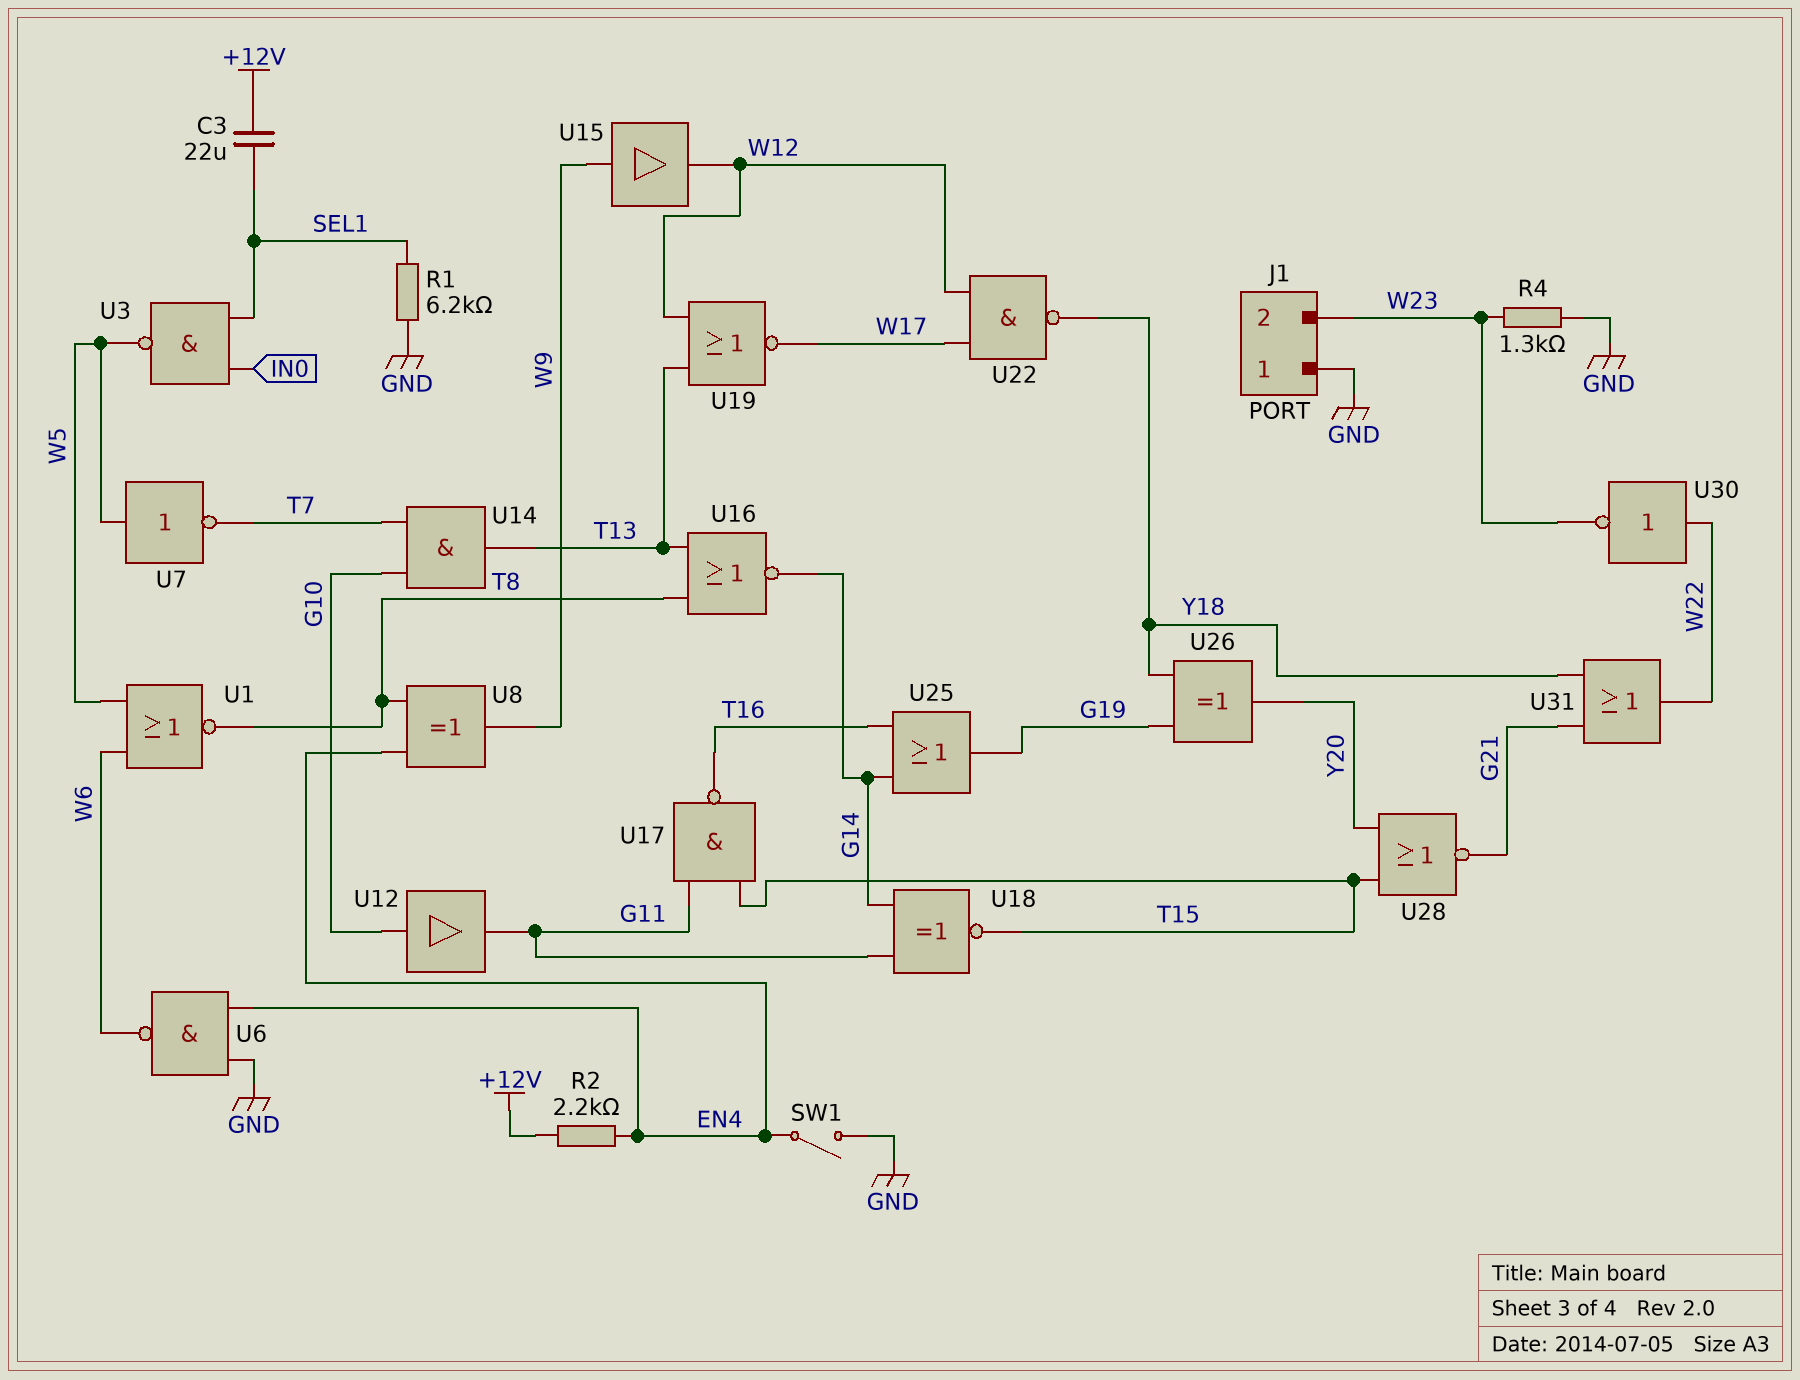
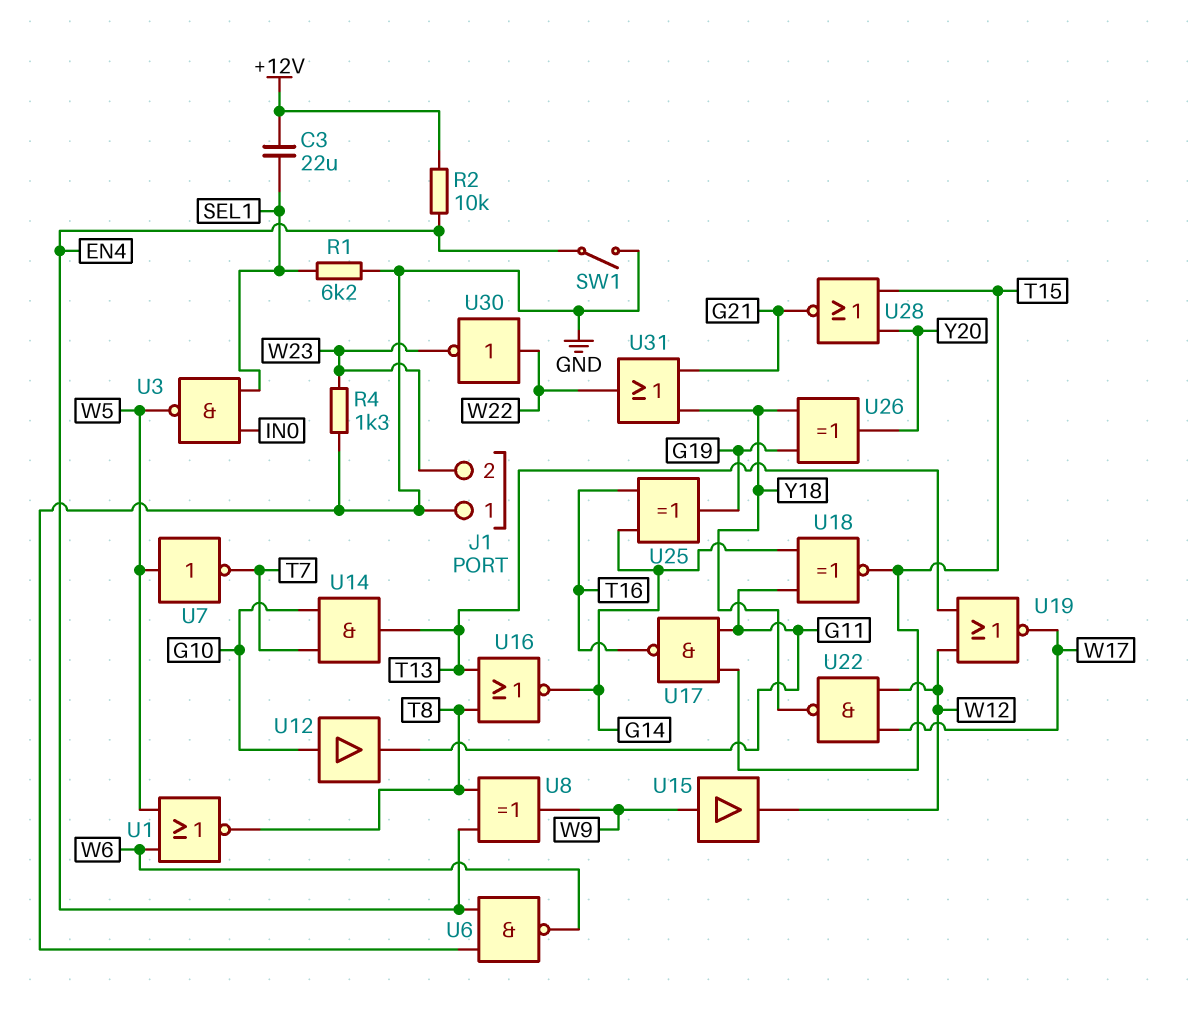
R2: 2.2k (+12V, EN4) -> 10k (+12V, EN4)
U25: OR (in G14, in T16, out G19) -> XOR (in G14, in T16, out G19)

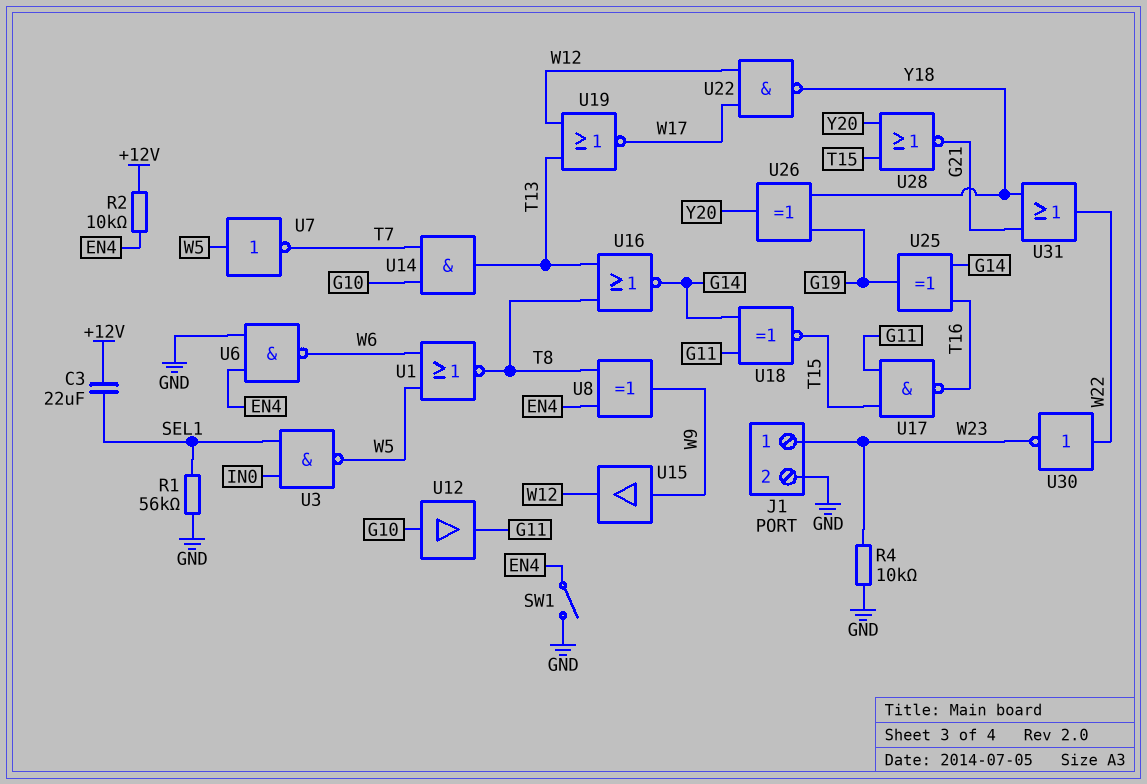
J1 pin 1: GND -> W23
J1 pin 2: W23 -> GND
R1: 6.2k (GND, SEL1) -> 56k (GND, SEL1)
R4: 1.3k (GND, W23) -> 10k (GND, W23)

